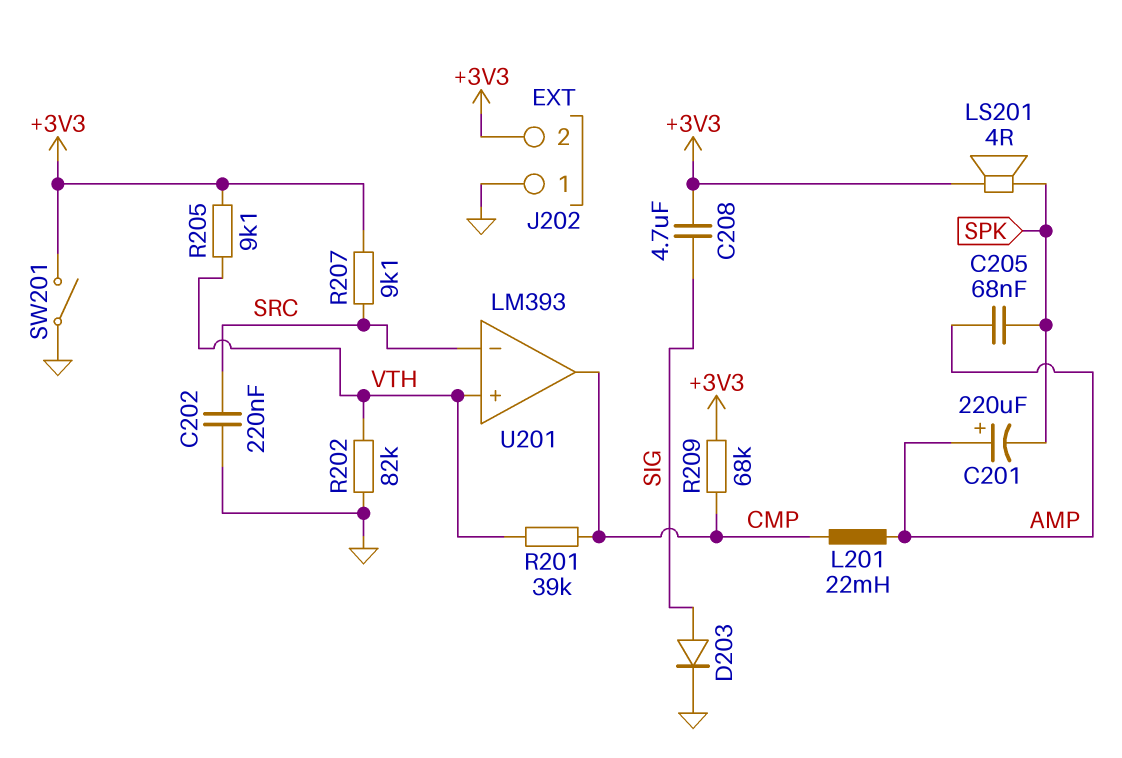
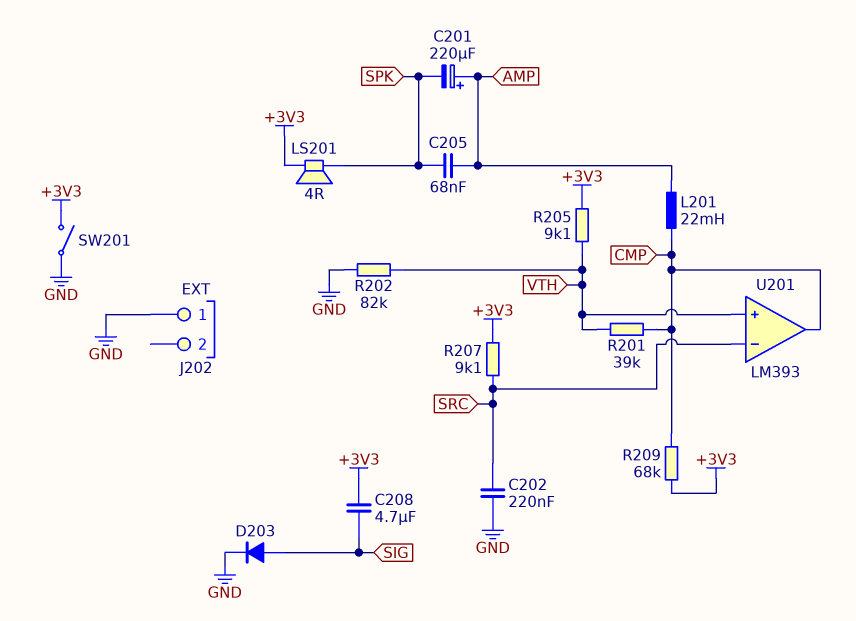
J202 pin 2: +3V3 -> none

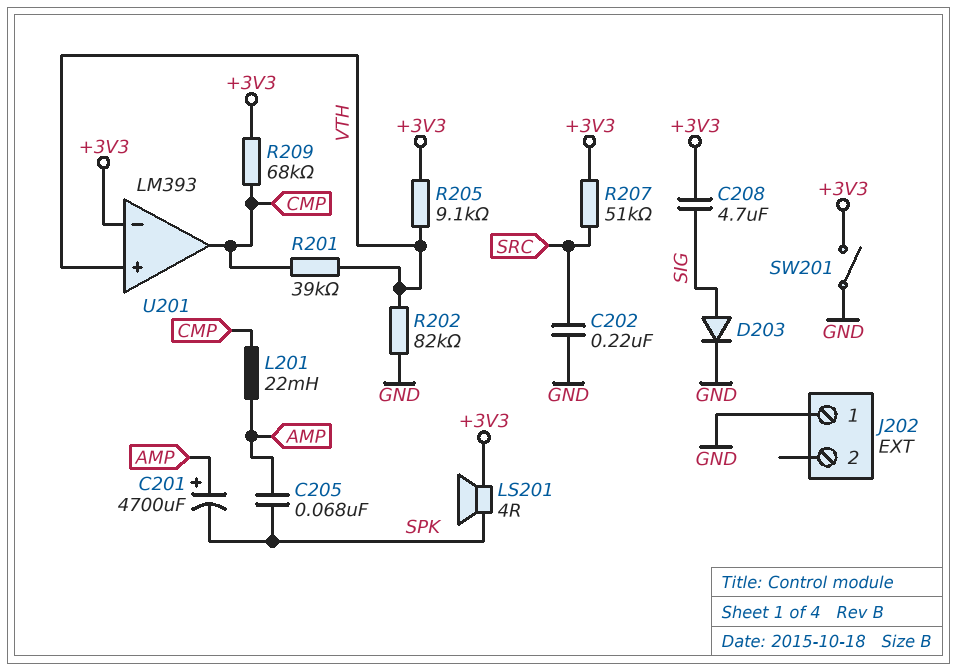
C201: 220uF (plus AMP, minus SPK) -> 4700uF (plus AMP, minus SPK)
R207: 9.1k (+3V3, SRC) -> 51k (+3V3, SRC)
U201 pin in-: SRC -> +3V3

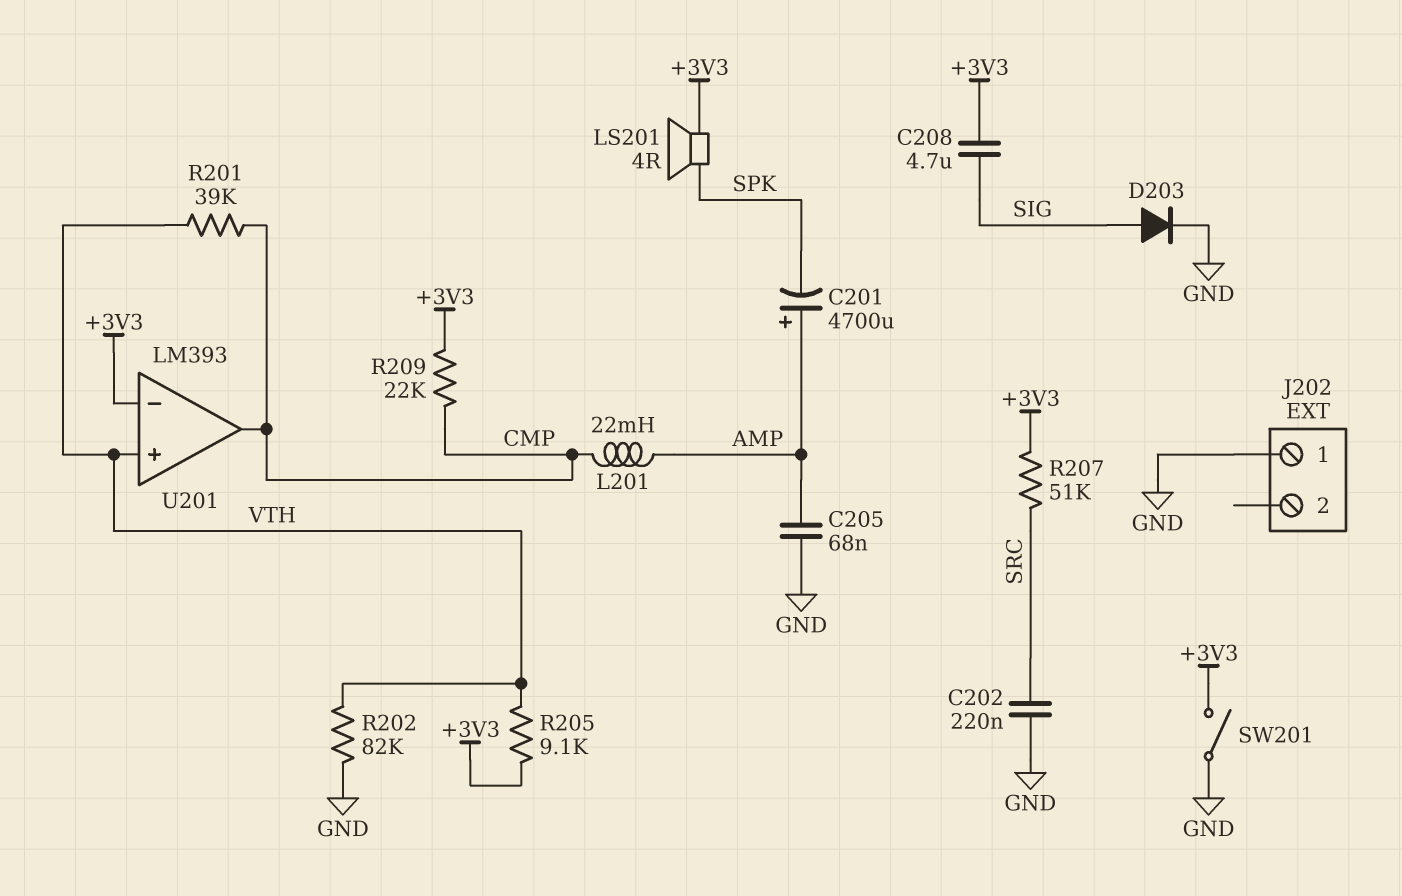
C205: 68nF (AMP, SPK) -> 68nF (AMP, GND)
R209: 68k (+3V3, CMP) -> 22k (+3V3, CMP)

